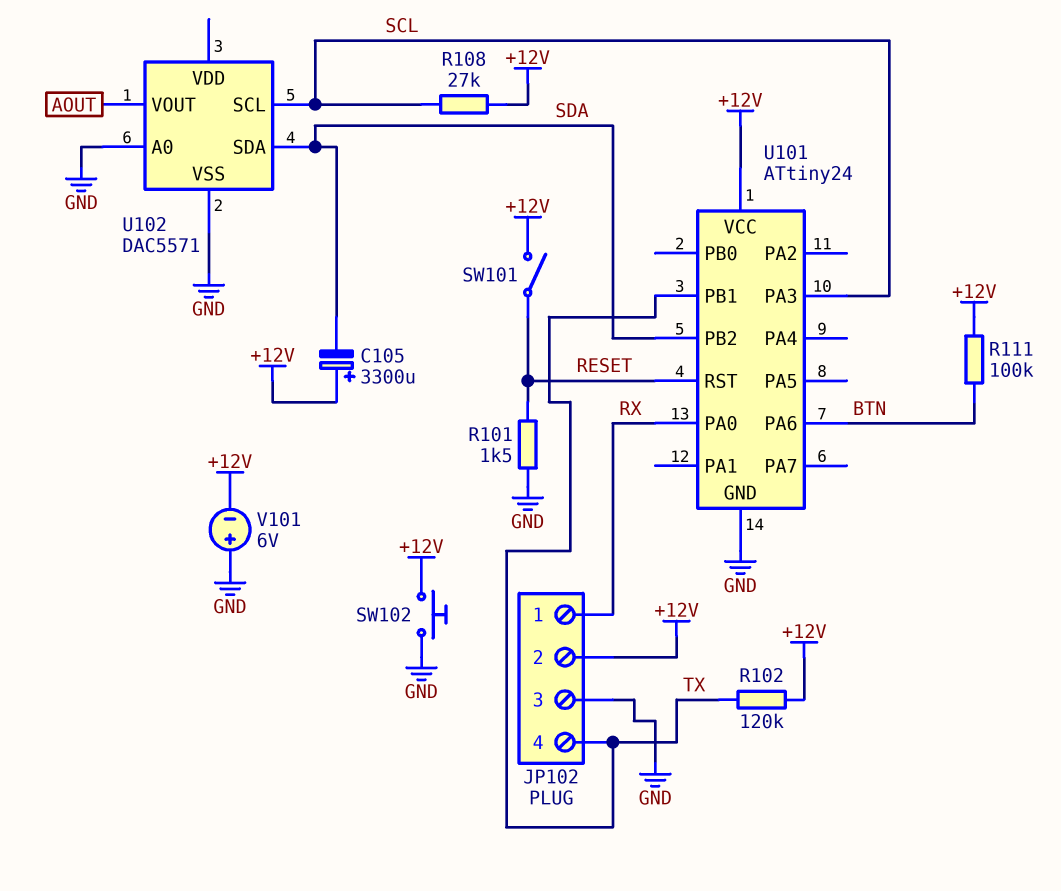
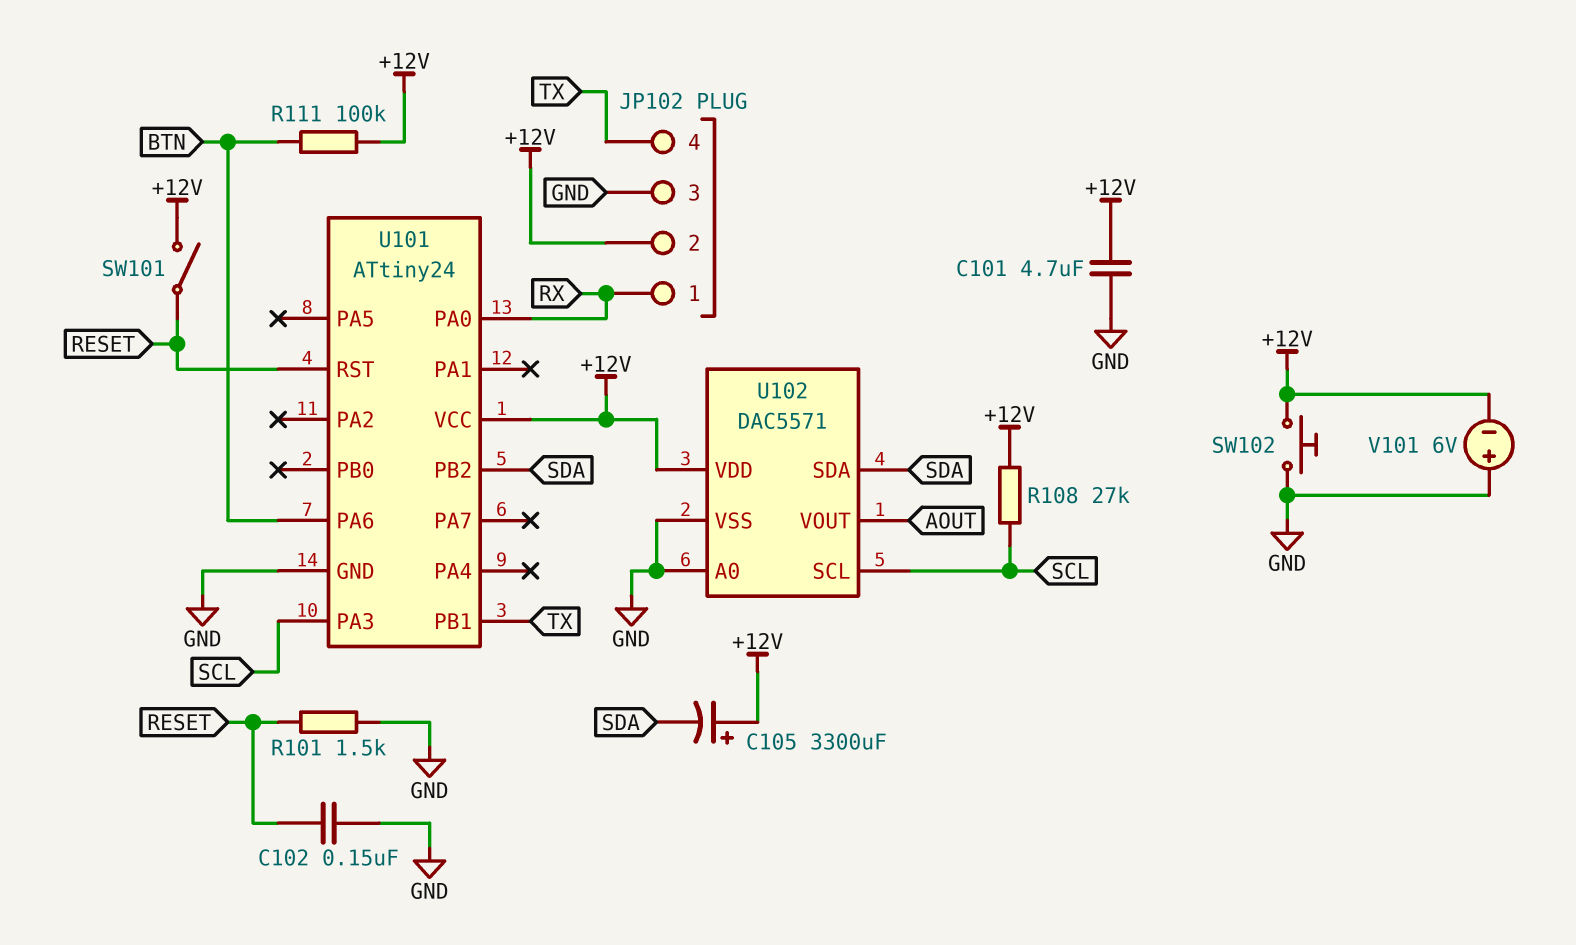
C101: none -> 4.7uF (+12V, GND)
C102: none -> 150nF (GND, RESET)
R102: 120k (+12V, TX) -> none
U102 pin VDD: none -> +12V

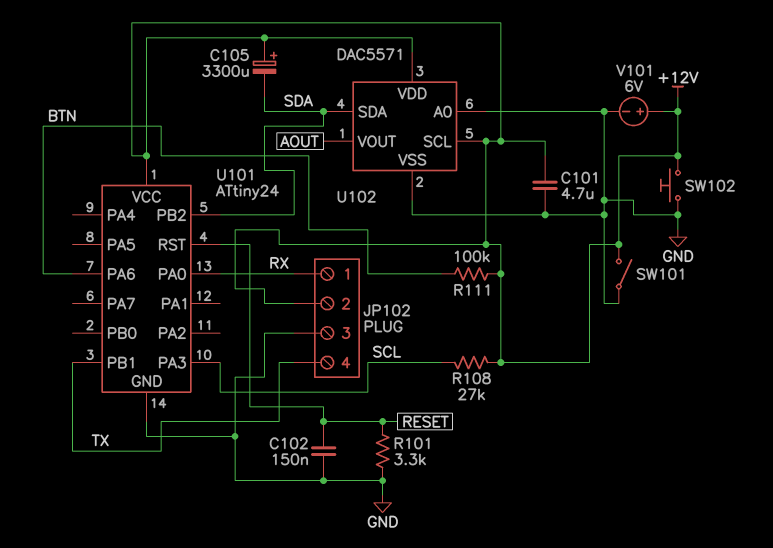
R101: 1.5k (GND, RESET) -> 3.3k (GND, RESET)
SW101: switch (+12V, RESET) -> switch (+12V, GND)
U102 pin SCL: SCL -> +12V
V101: 6V (plus GND, minus +12V) -> 6V (plus +12V, minus GND)

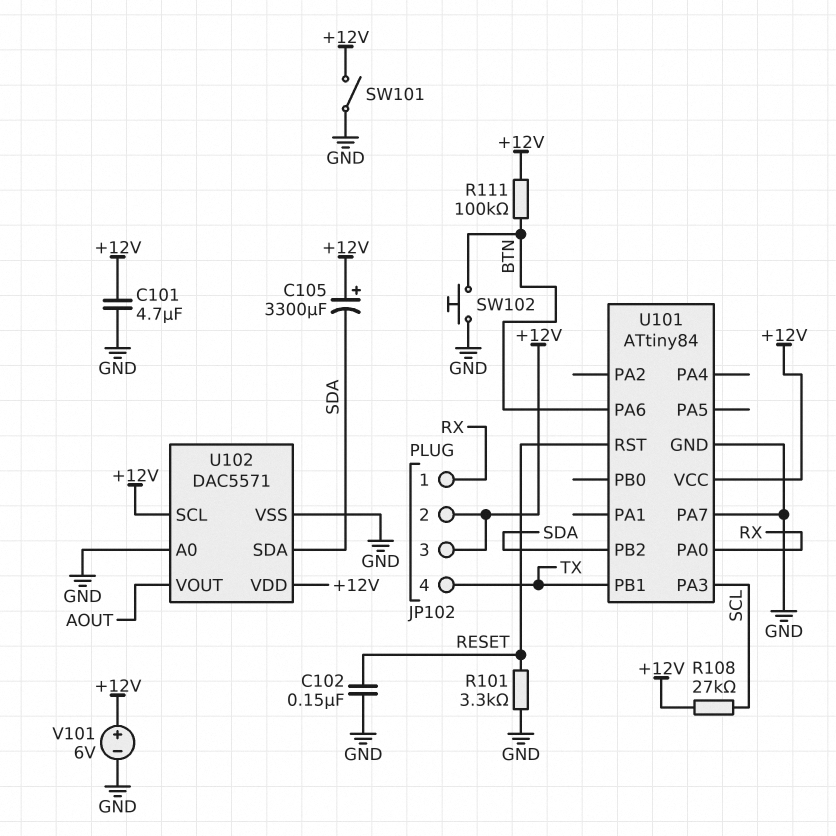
JP102 pin 3: GND -> +12V
SW102: button (+12V, GND) -> button (BTN, GND)
U101: ATtiny24 -> ATtiny84
U101 pin PA7: none -> GND

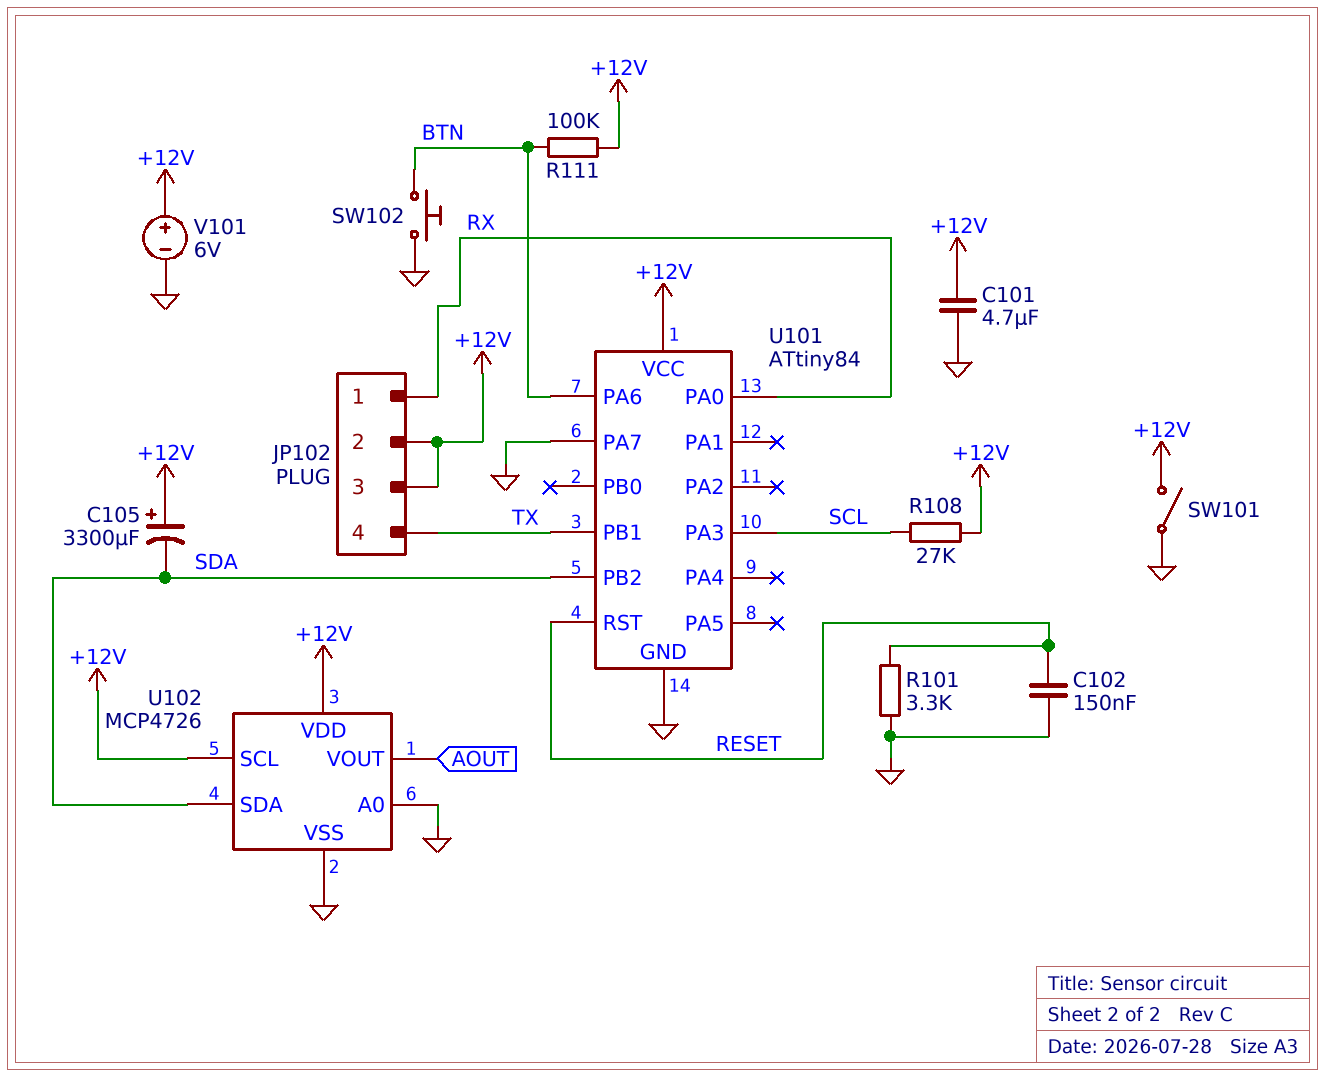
U102: DAC5571 -> MCP4726

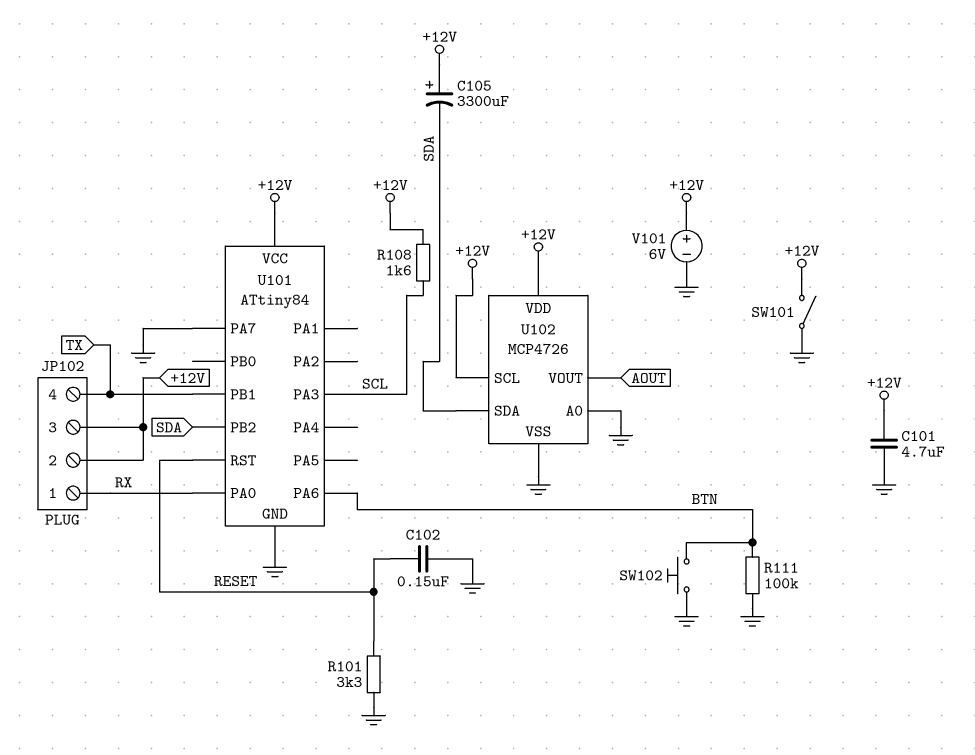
R108: 27k (+12V, SCL) -> 1.6k (+12V, SCL)
R111: 100k (+12V, BTN) -> 100k (BTN, GND)

